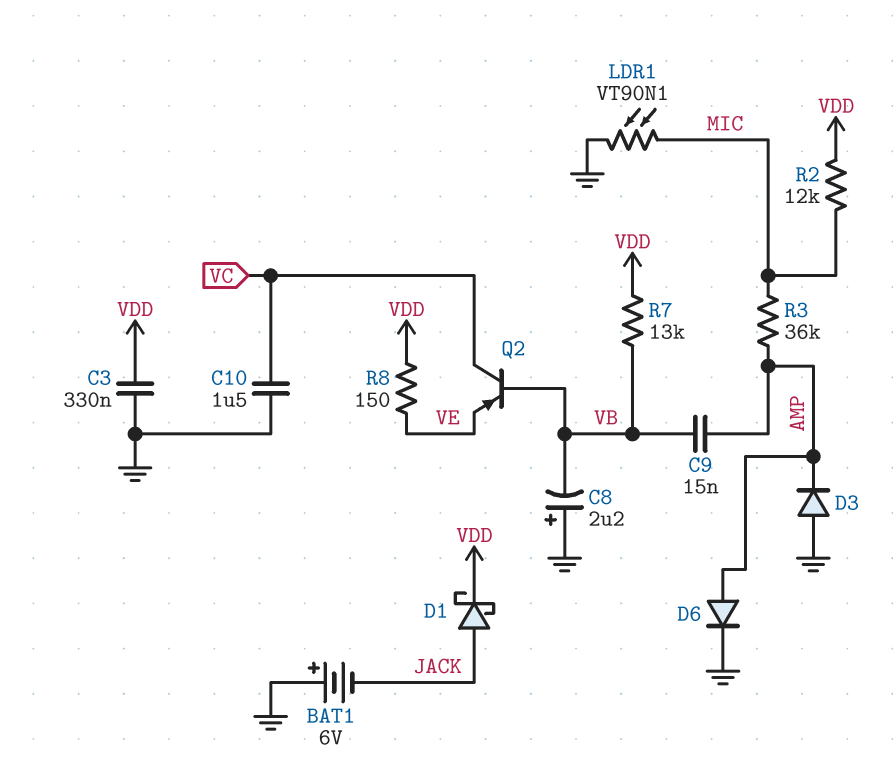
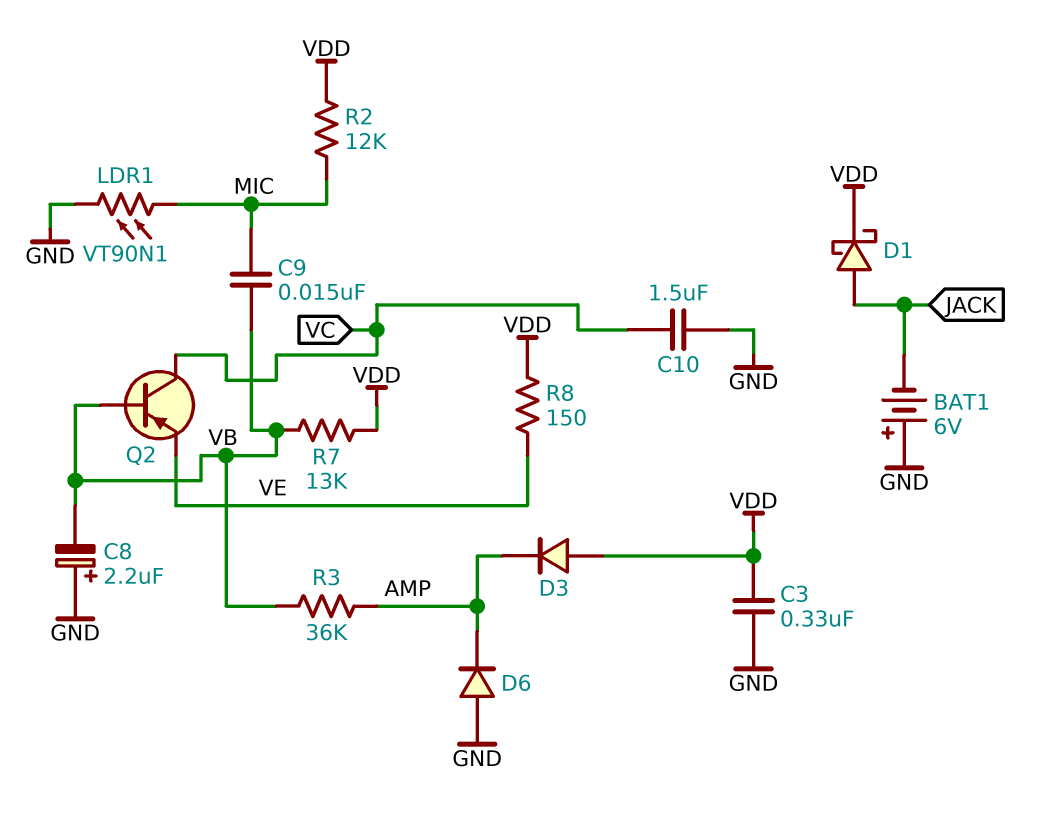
C9: 15nF (AMP, VB) -> 15nF (MIC, VB)
D3: diode (A GND, K AMP) -> diode (A VDD, K AMP)
D6: diode (A AMP, K GND) -> diode (A GND, K AMP)
R3: 36k (AMP, MIC) -> 36k (AMP, VB)

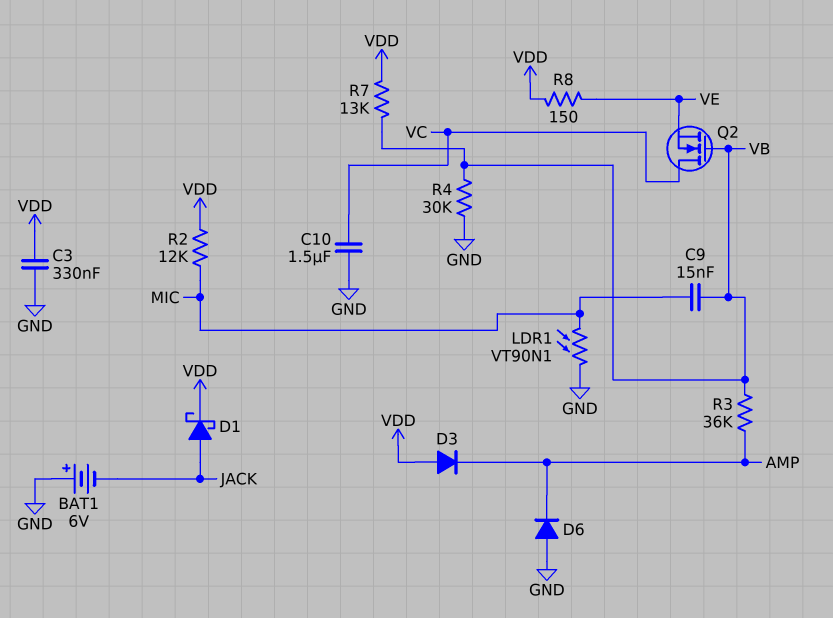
C8: 2.2uF (plus GND, minus VB) -> none
Q2: PNP (B VB, C VC, E VE) -> NMOS (G VB, D VC, S VE)
R4: none -> 30k (GND, VB)

